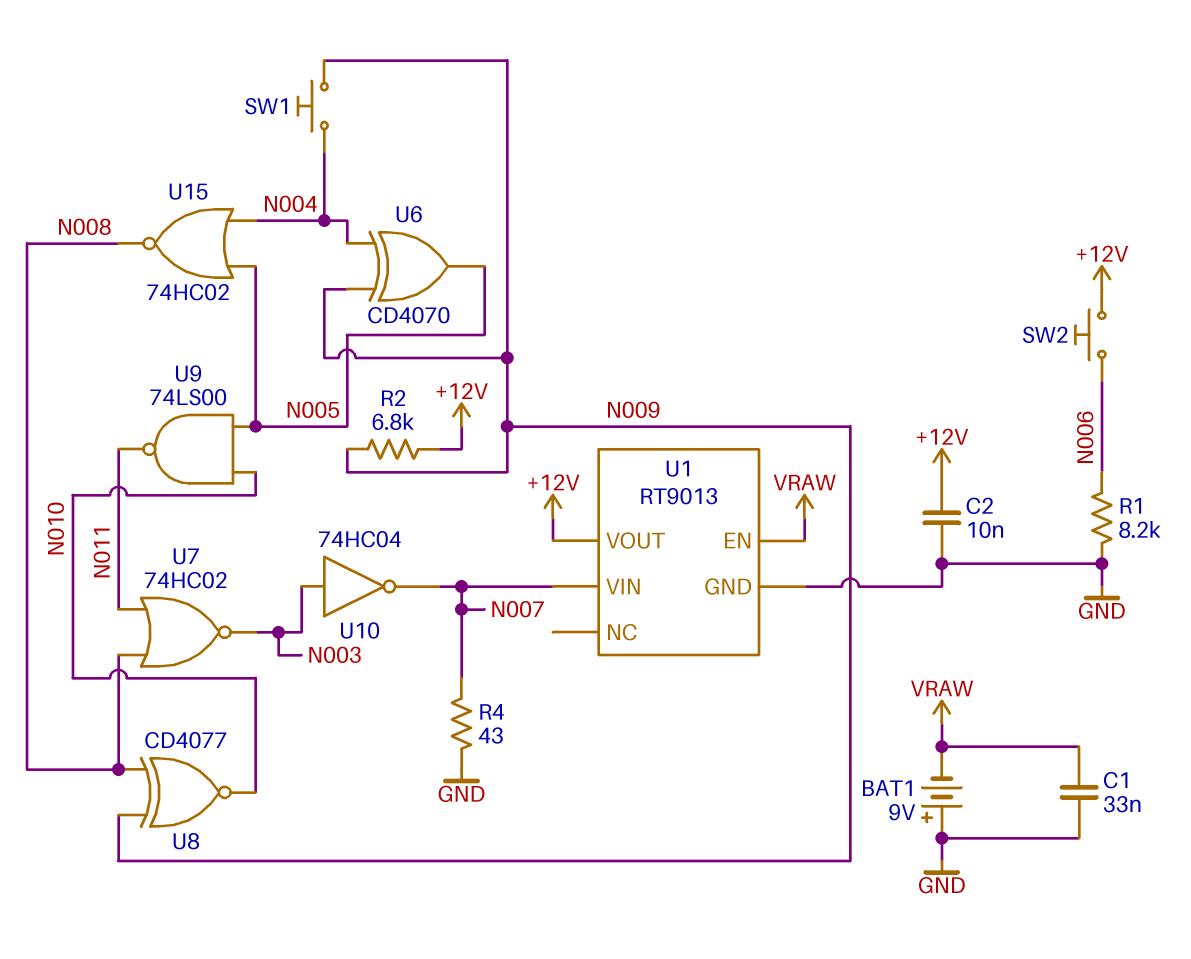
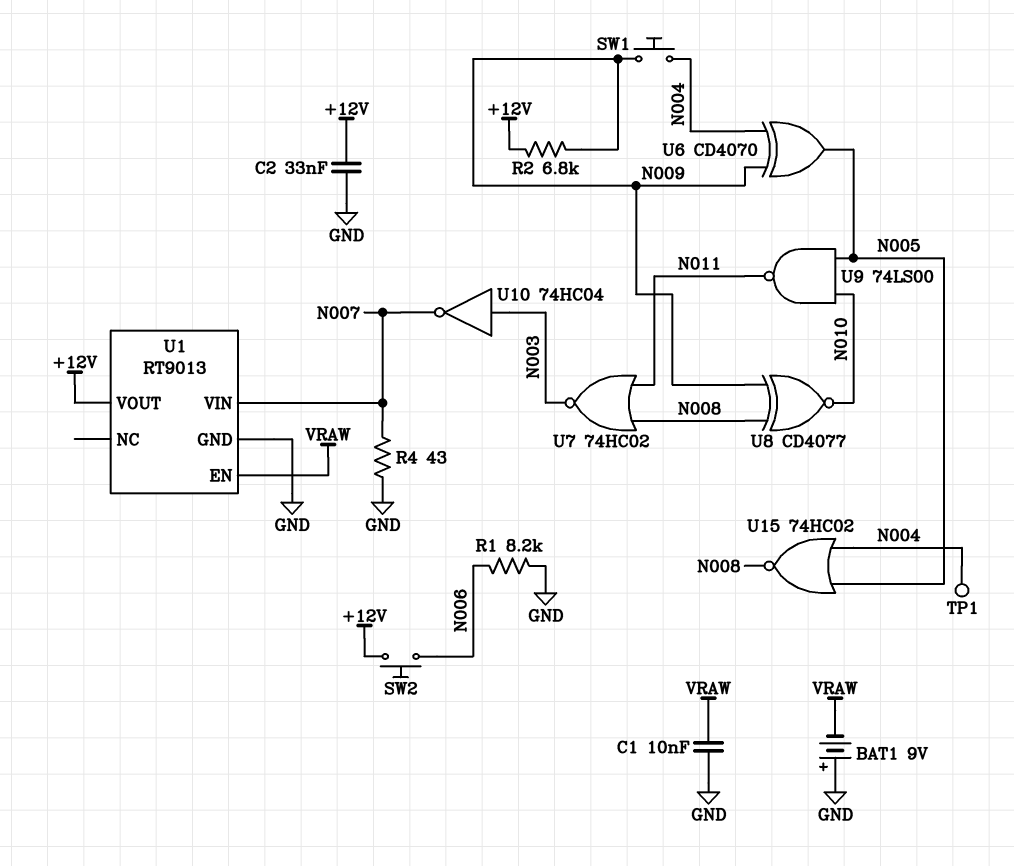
C1: 33nF (GND, VRAW) -> 10nF (GND, VRAW)
C2: 10nF (+12V, GND) -> 33nF (+12V, GND)
TP1: none -> test point (N004)

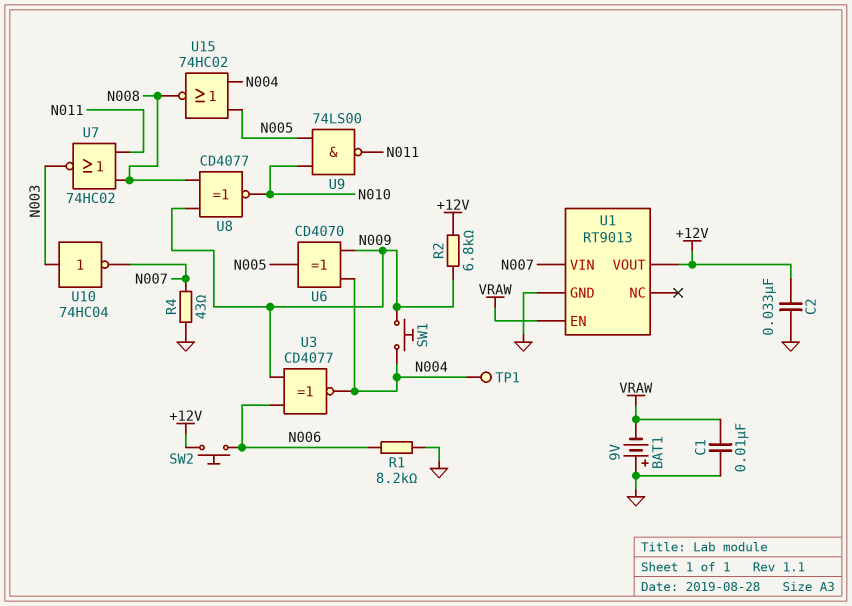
U3: none -> XNOR CD4077 (in N006, in N009, out N004)

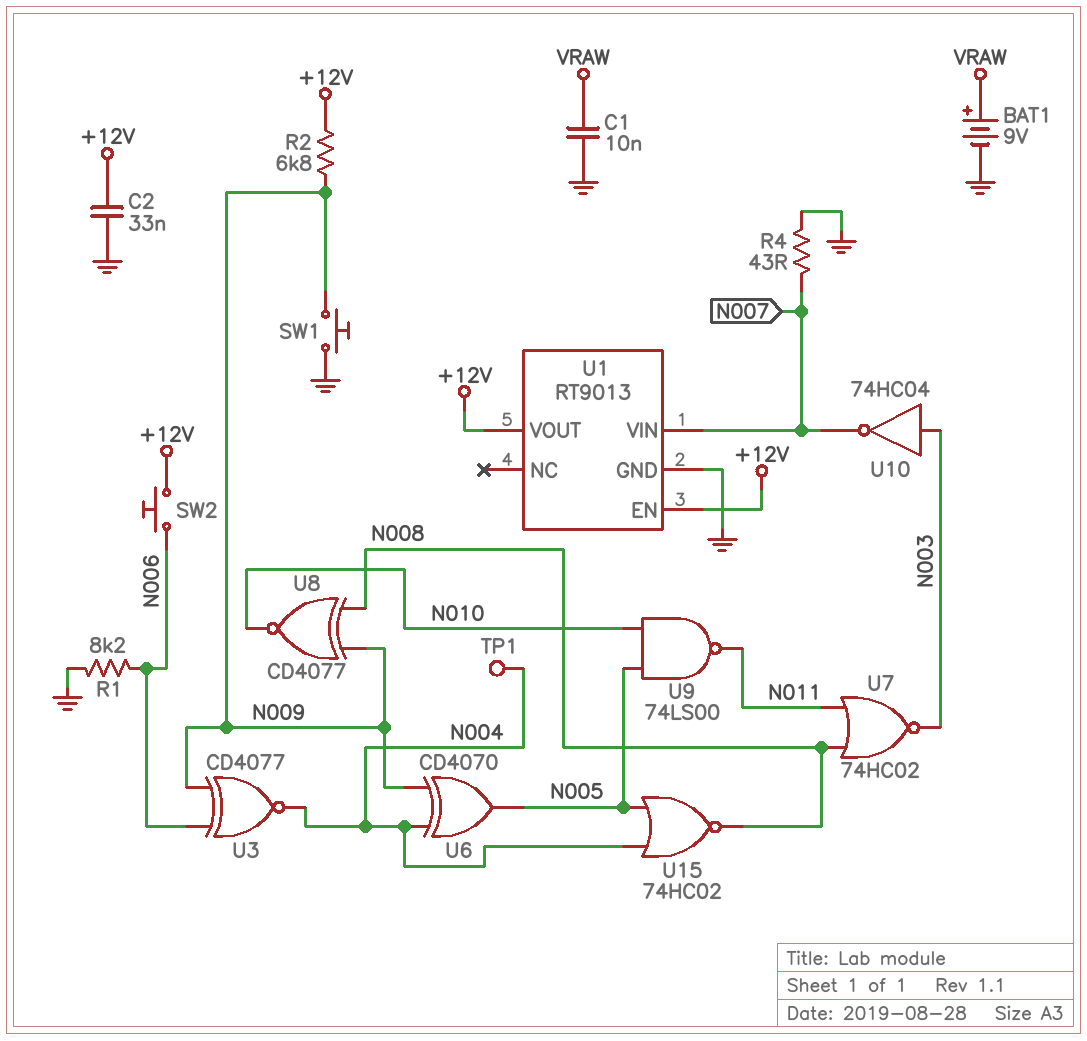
BAT1: 9V (plus GND, minus VRAW) -> 9V (plus VRAW, minus GND)
SW1: button (N004, N009) -> button (GND, N009)
U1 pin EN: VRAW -> +12V

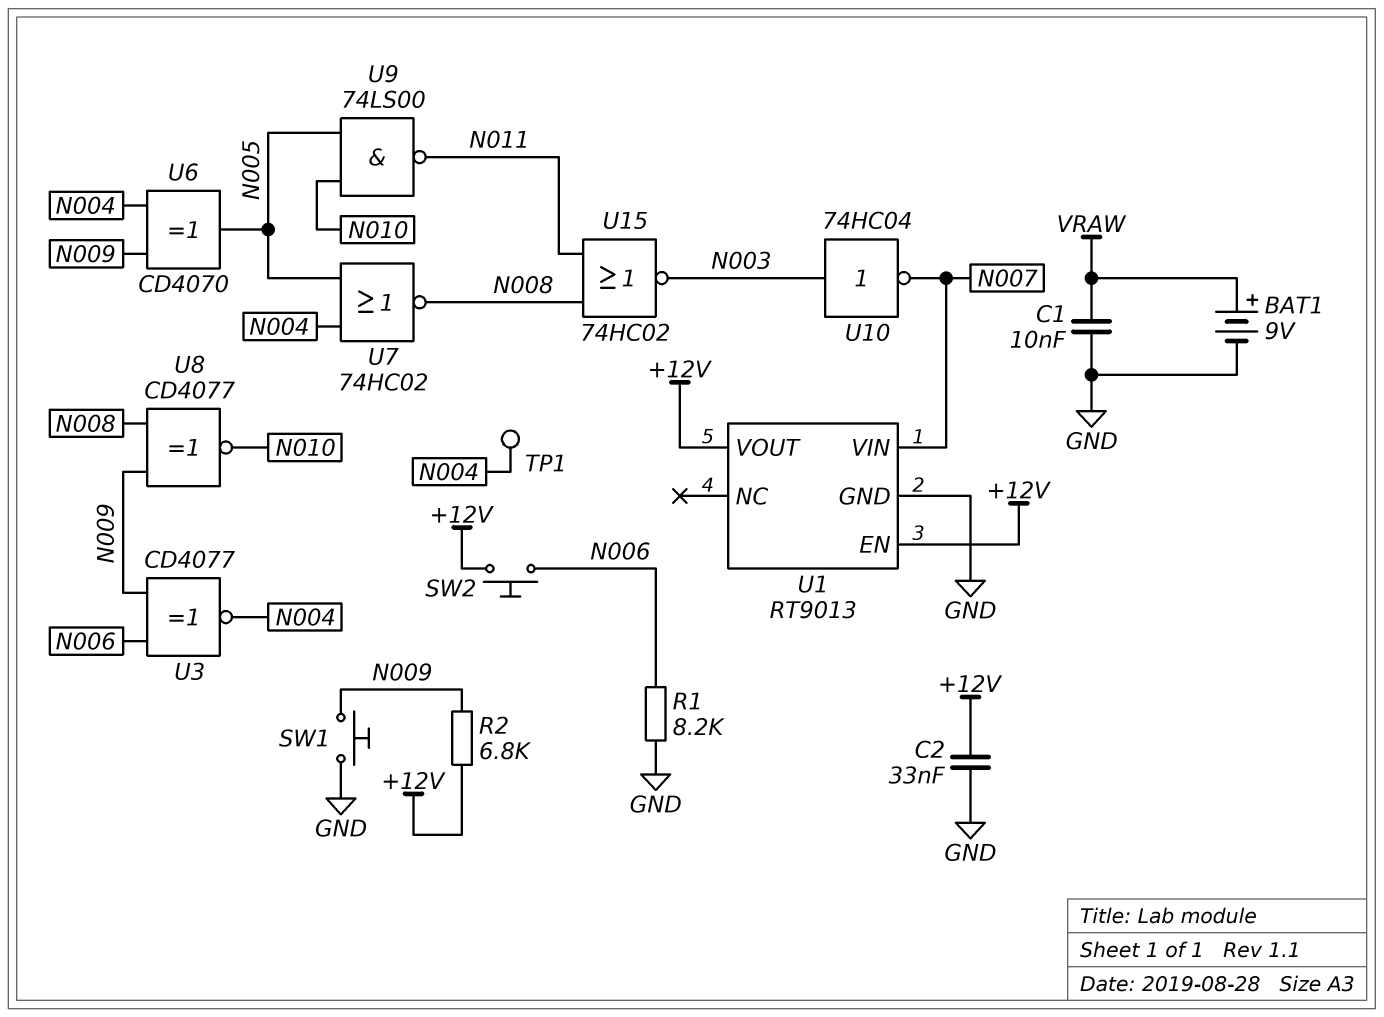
R4: 43 (GND, N007) -> none
U7: NOR 74HC02 (in N008, in N011, out N003) -> NOR 74HC02 (in N004, in N005, out N008)
U15: NOR 74HC02 (in N004, in N005, out N008) -> NOR 74HC02 (in N008, in N011, out N003)

